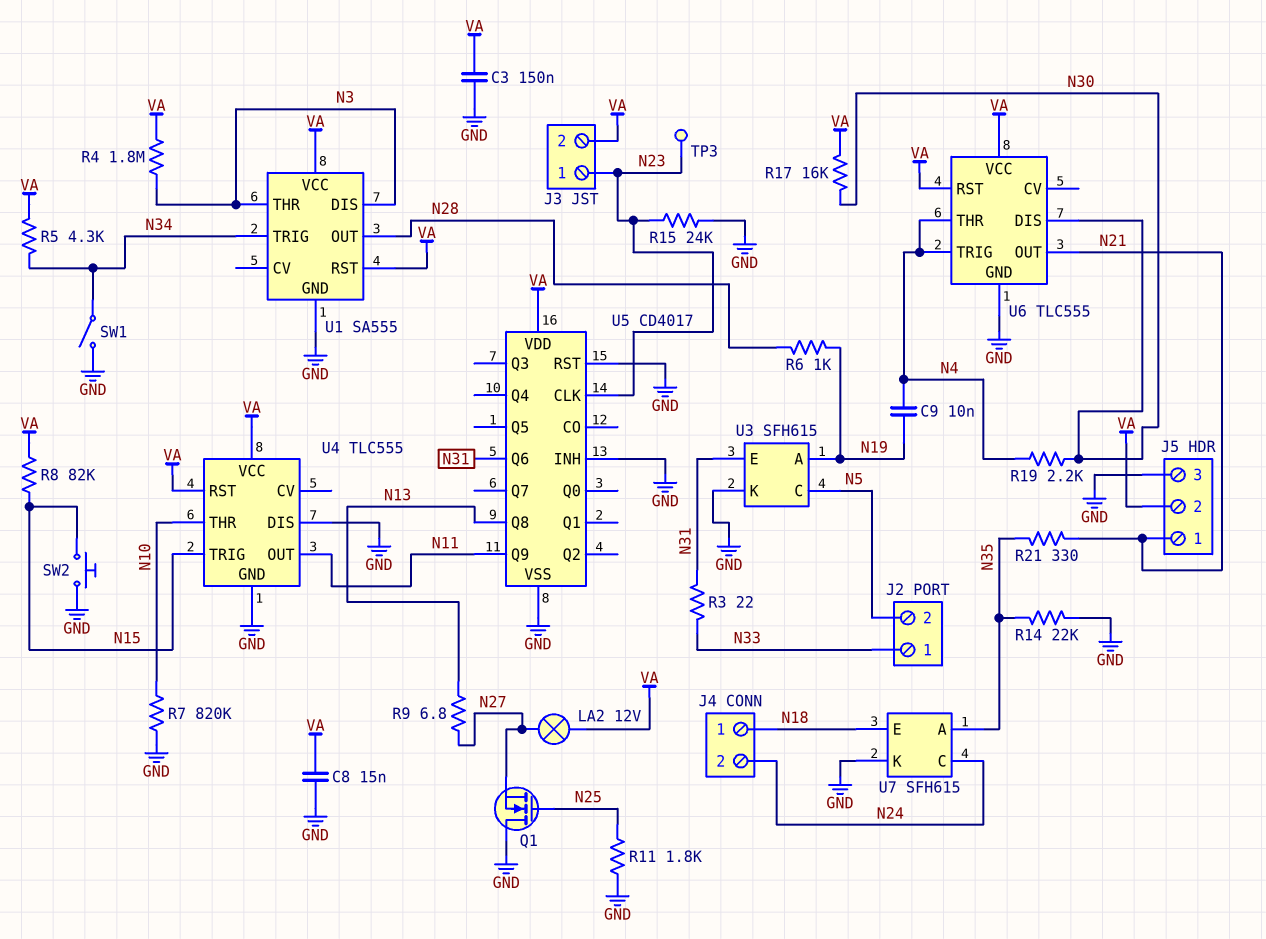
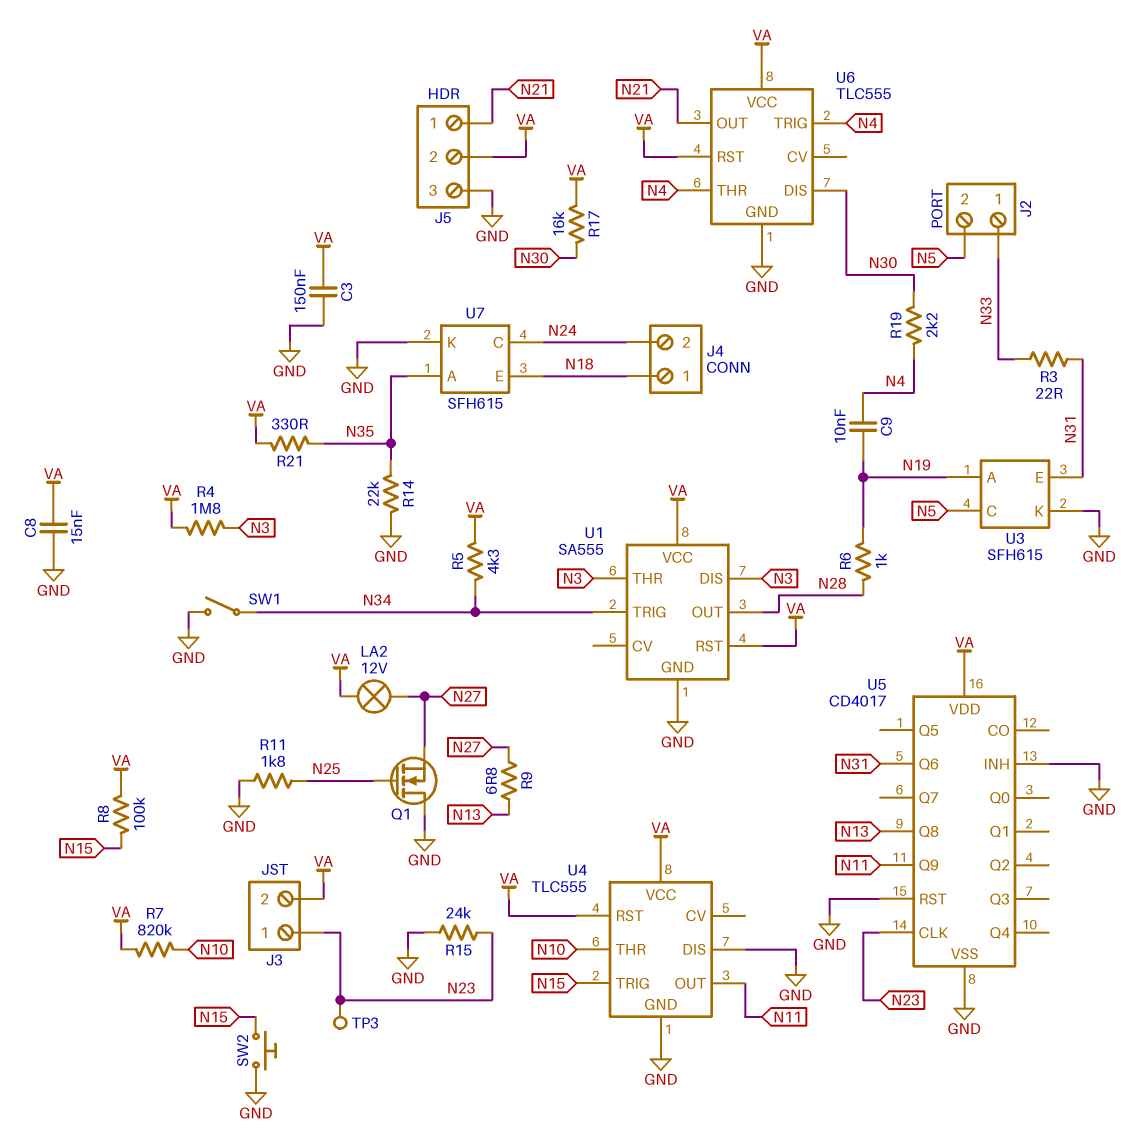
R7: 820k (GND, N10) -> 820k (N10, VA)
R8: 82k (N15, VA) -> 100k (N15, VA)
R21: 330 (N21, N35) -> 330 (N35, VA)

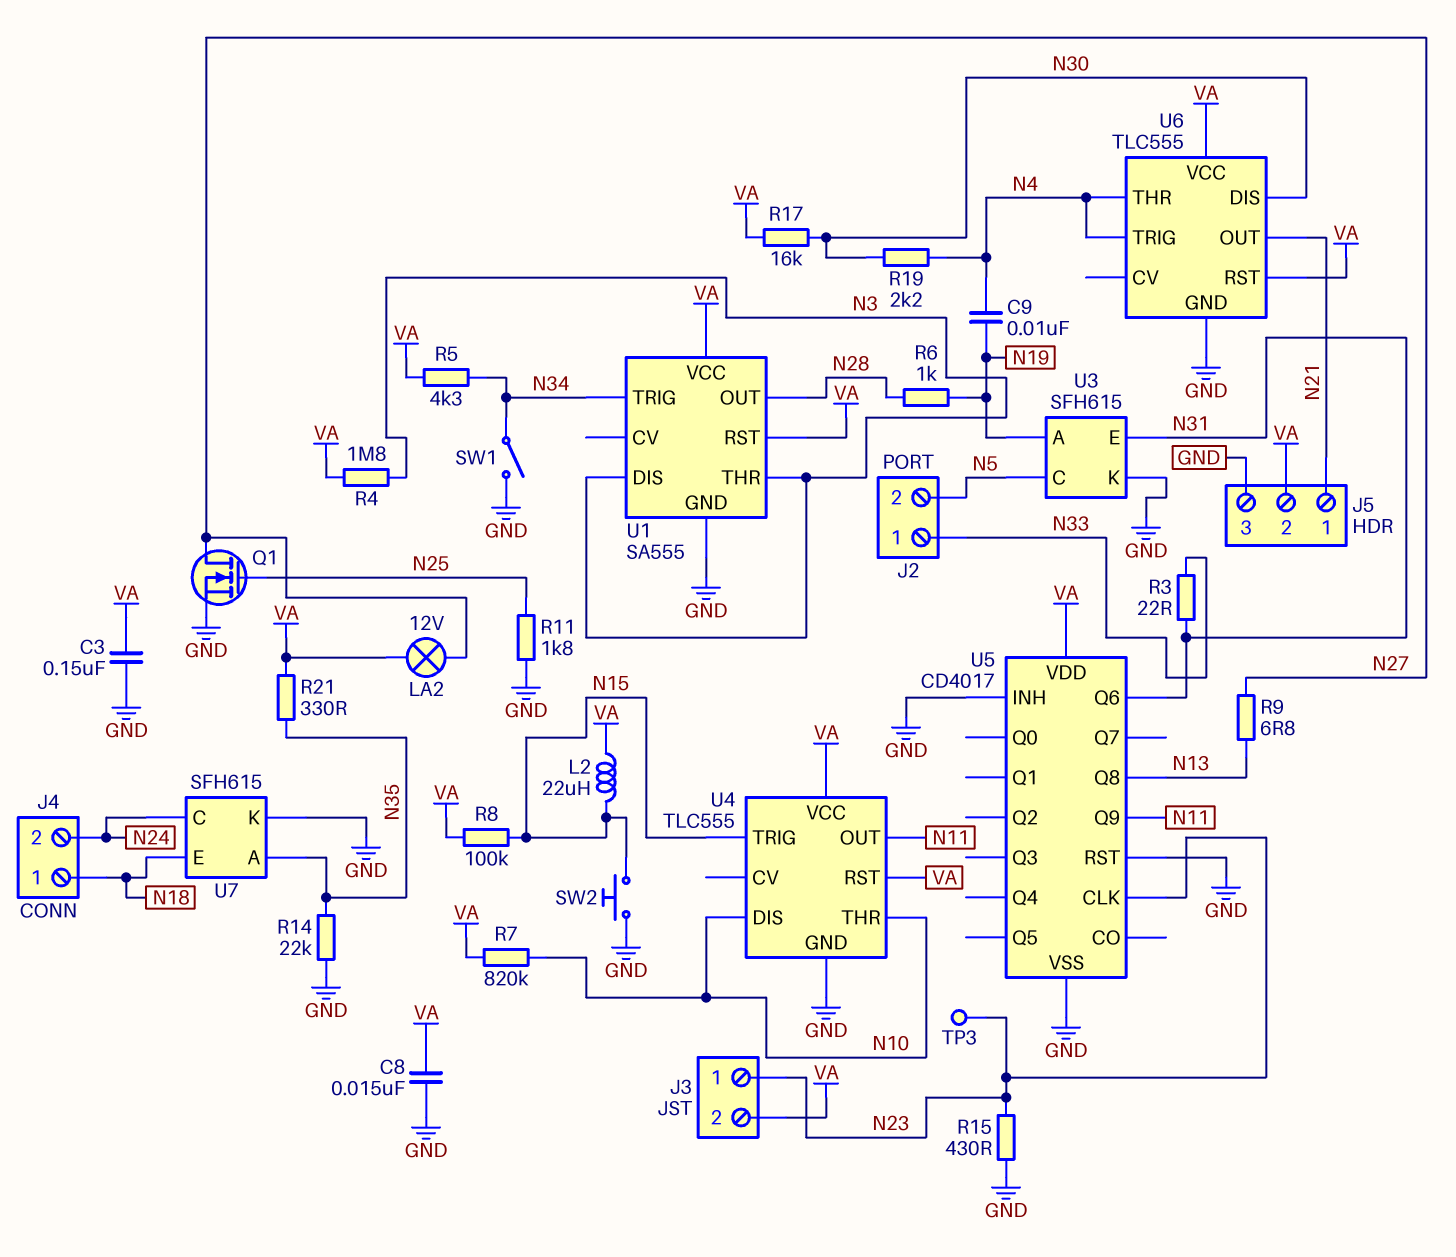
L2: none -> 22uH (N15, VA)
Q1: NMOS (G N25, D GND, S N27) -> NMOS (G N25, D N27, S GND)
R15: 24k (GND, N23) -> 430 (GND, N23)
U4 pin DIS: GND -> N10

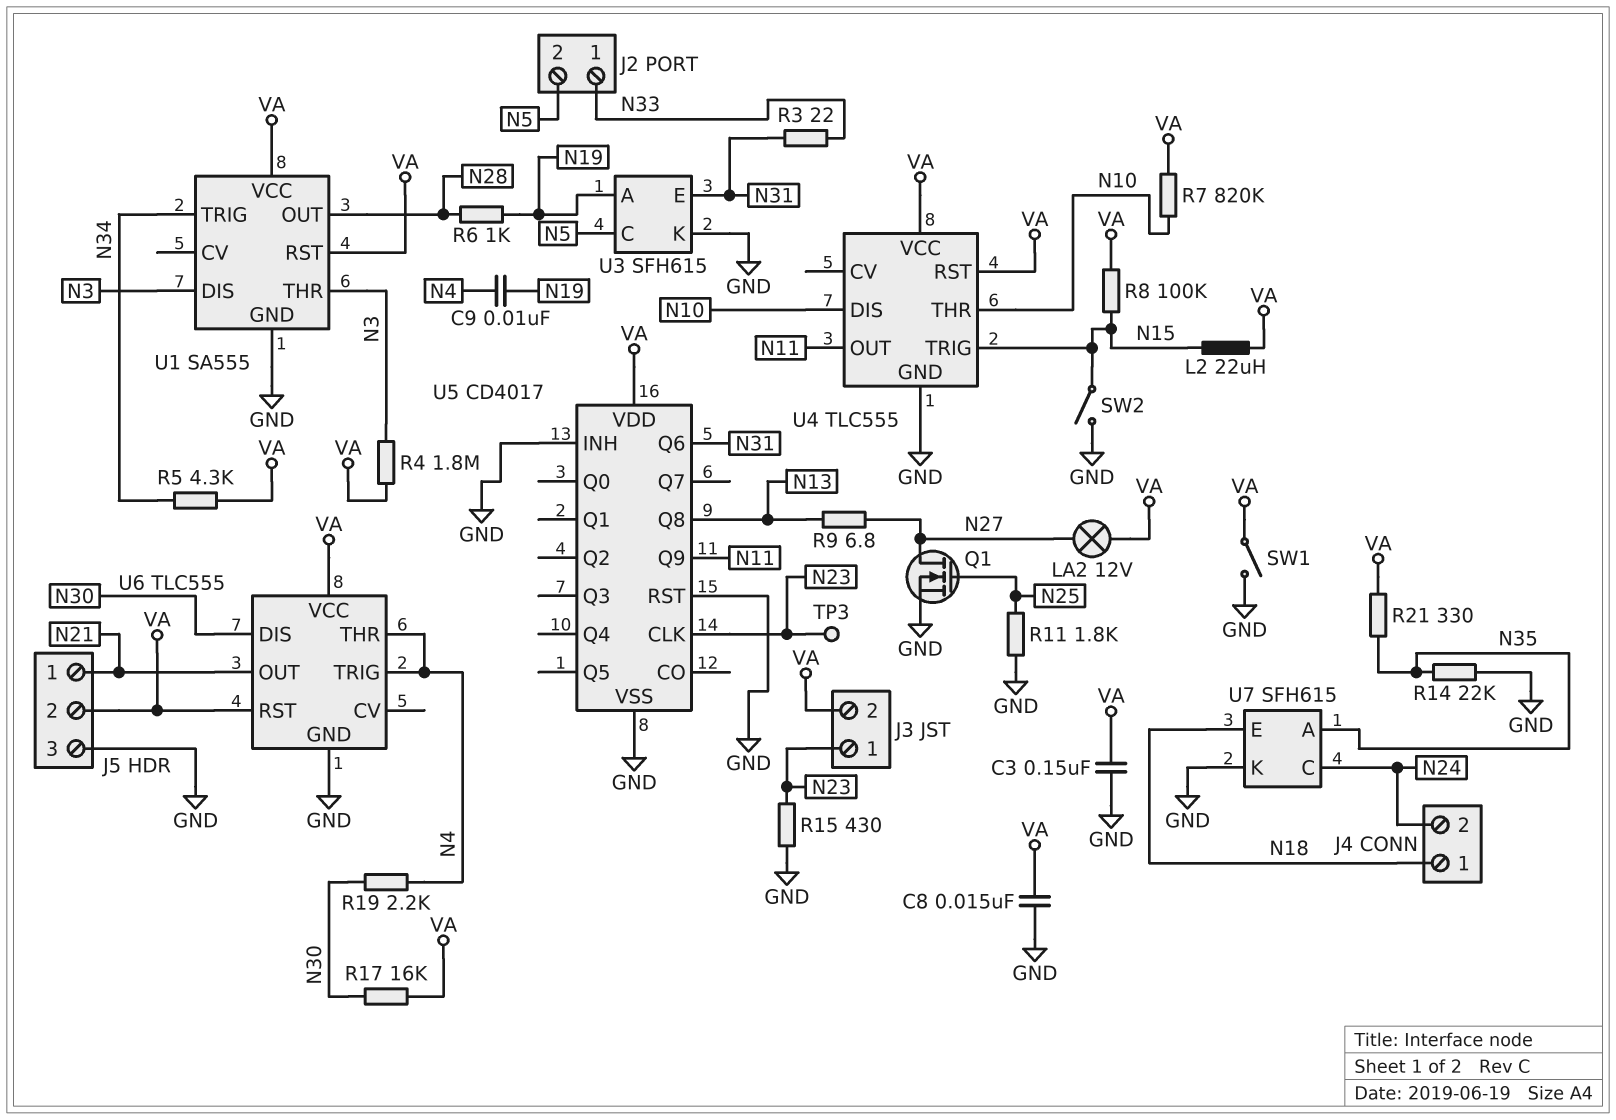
SW1: switch (GND, N34) -> switch (GND, VA)
SW2: button (GND, N15) -> switch (GND, N15)

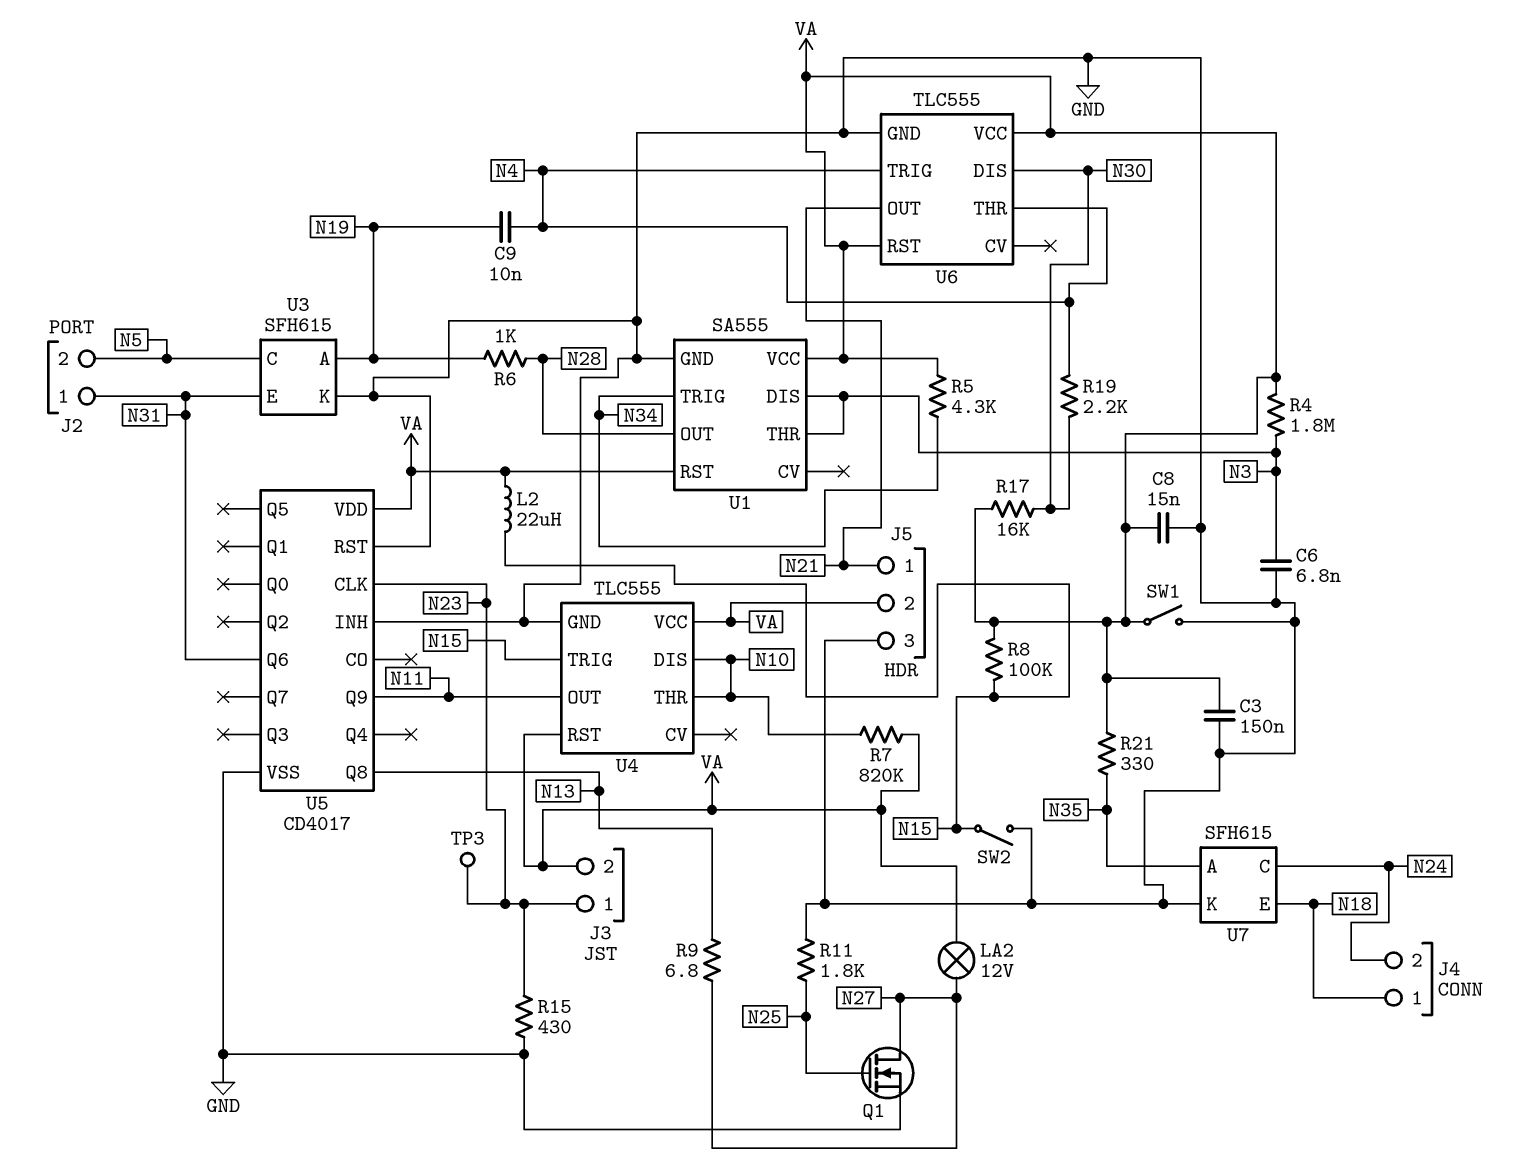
C6: none -> 6.8nF (GND, N3)
J2 pin 1: N33 -> N31
R3: 22 (N31, N33) -> none
R14: 22k (GND, N35) -> none

